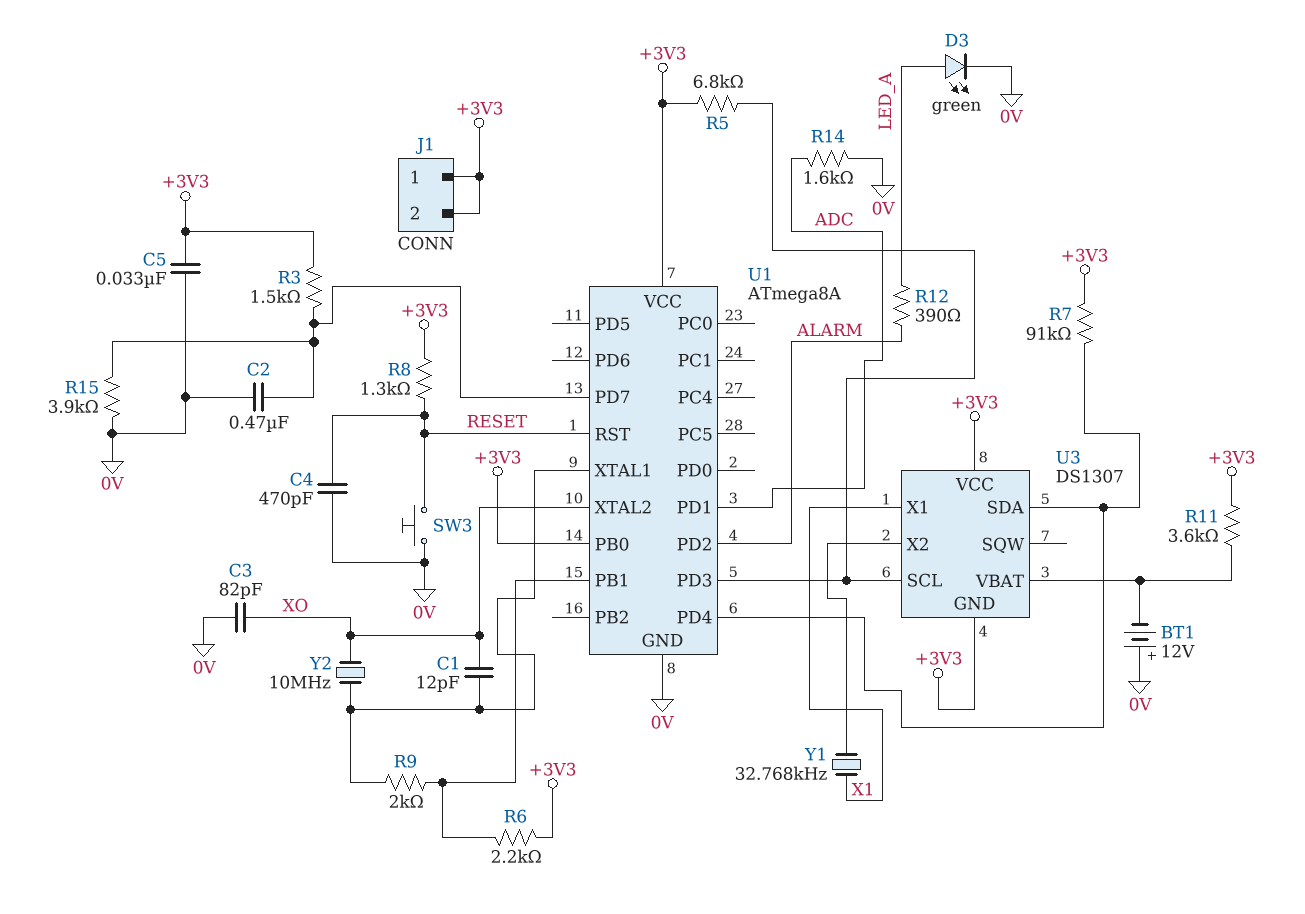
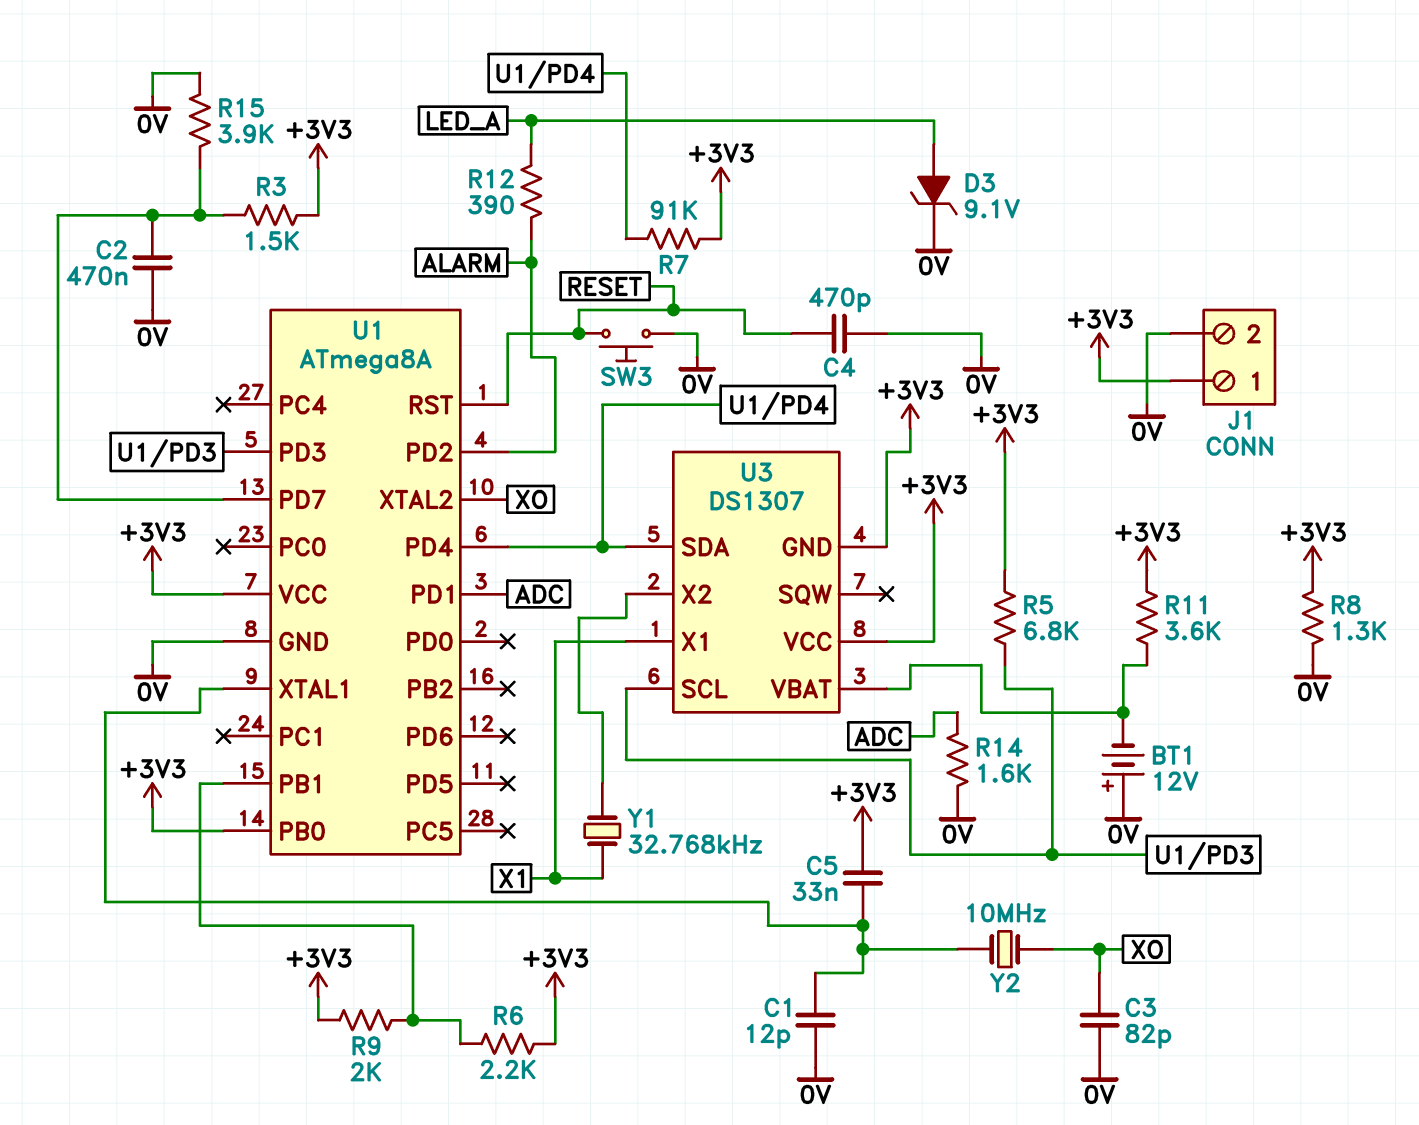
C1: 12pF (U1/XTAL1, XO) -> 12pF (0V, U1/XTAL1)
C5: 33nF (+3V3, 0V) -> 33nF (+3V3, U1/XTAL1)
D3: LED green (A LED_A, K 0V) -> zener 9.1V (A LED_A, K 0V)
J1 pin 2: +3V3 -> 0V
R8: 1.3k (+3V3, RESET) -> 1.3k (+3V3, 0V)
R9: 2k (U1/PB1, U1/XTAL1) -> 2k (+3V3, U1/PB1)

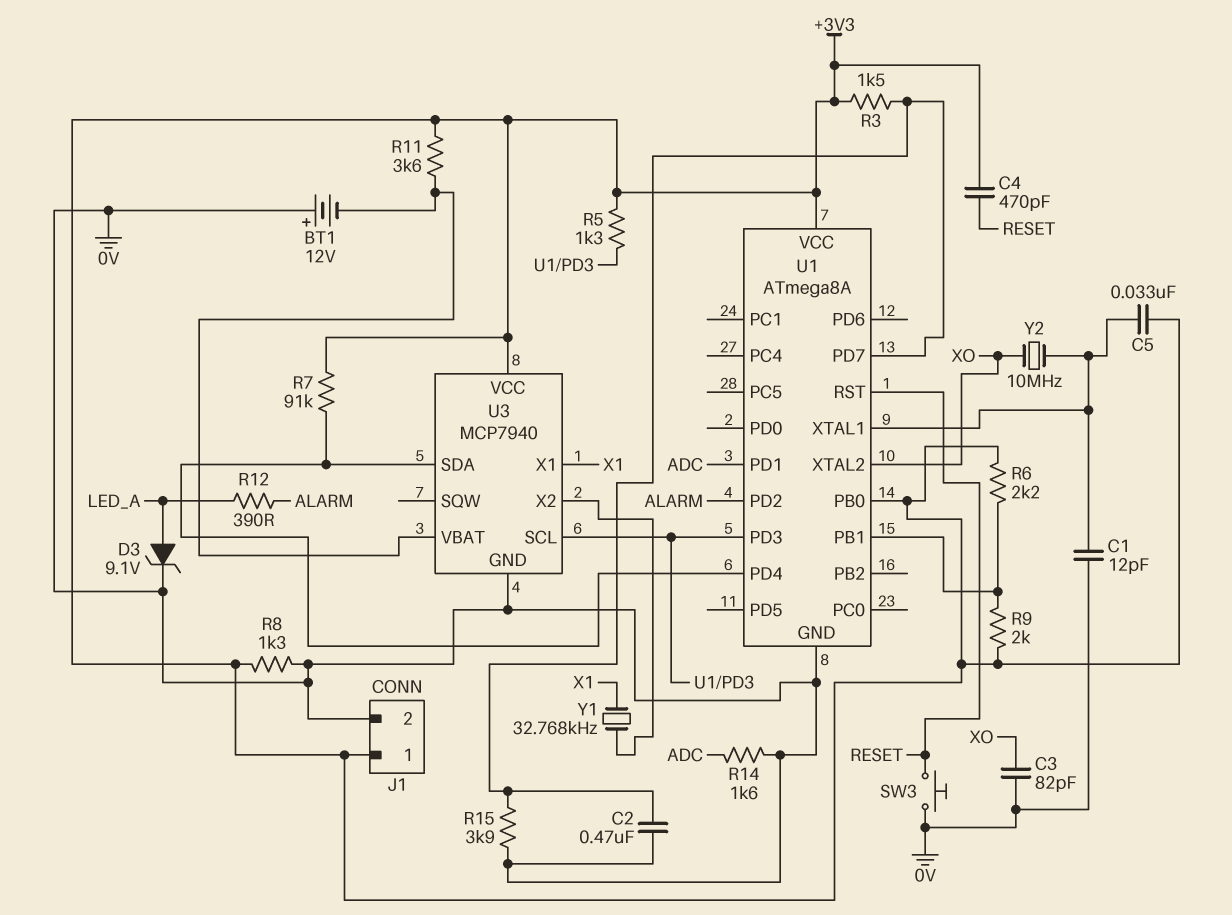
C4: 470pF (0V, RESET) -> 470pF (+3V3, RESET)
R5: 6.8k (+3V3, U1/PD3) -> 1.3k (+3V3, U1/PD3)
U3: DS1307 -> MCP7940
U3 pin GND: +3V3 -> 0V

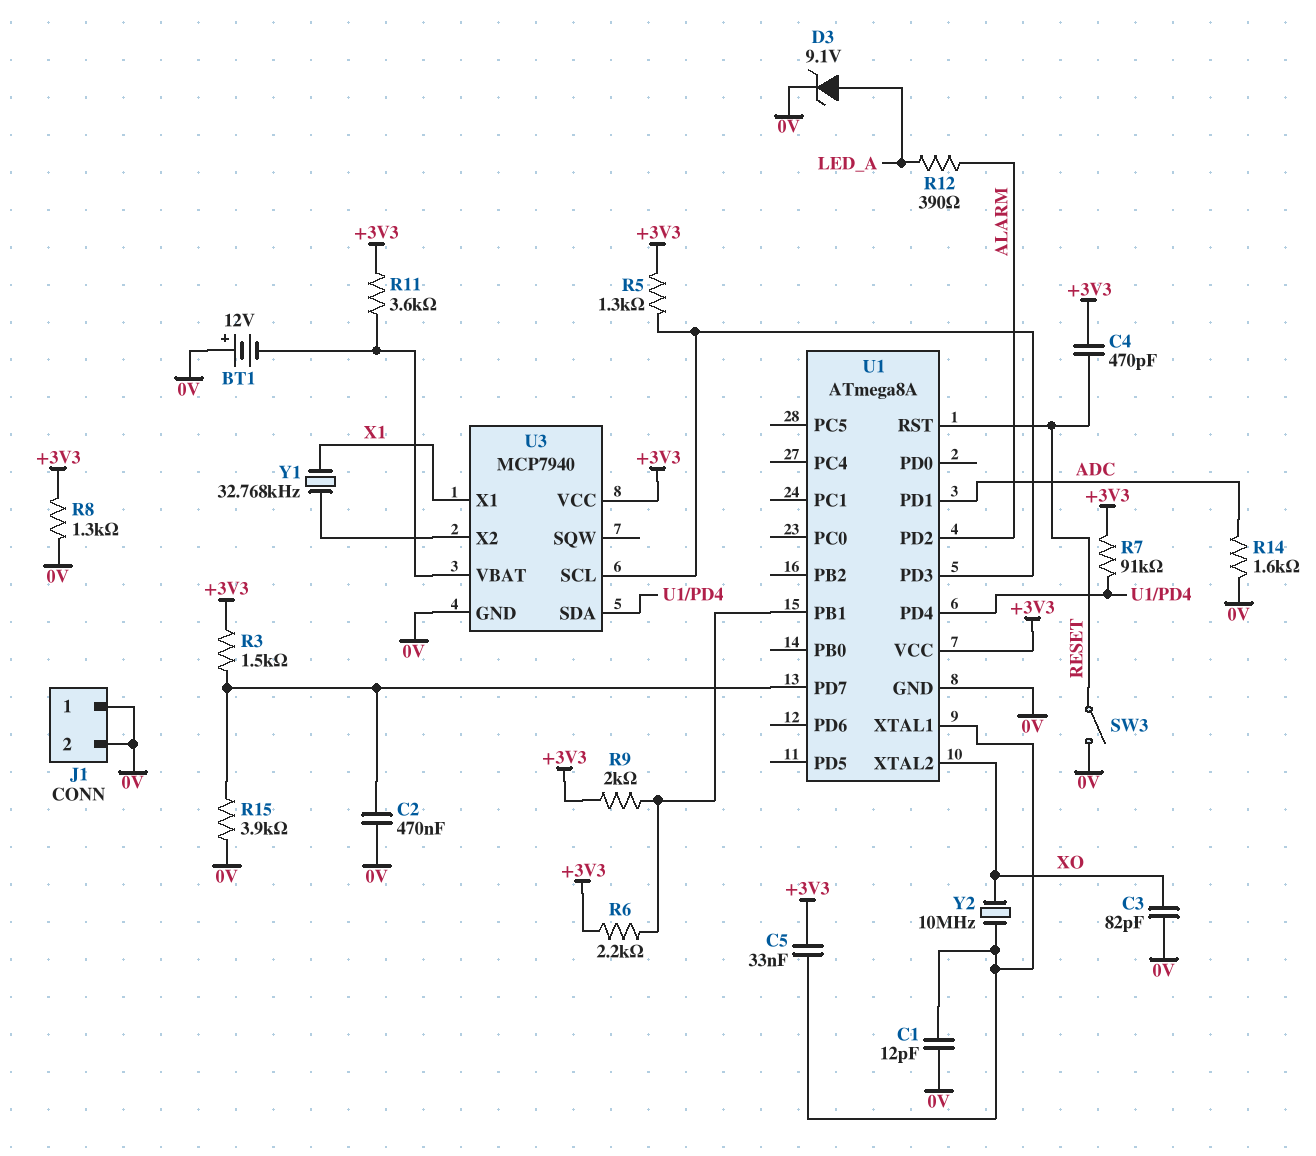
J1 pin 1: +3V3 -> 0V
SW3: button (0V, RESET) -> switch (0V, RESET)
U1 pin PB0: +3V3 -> none

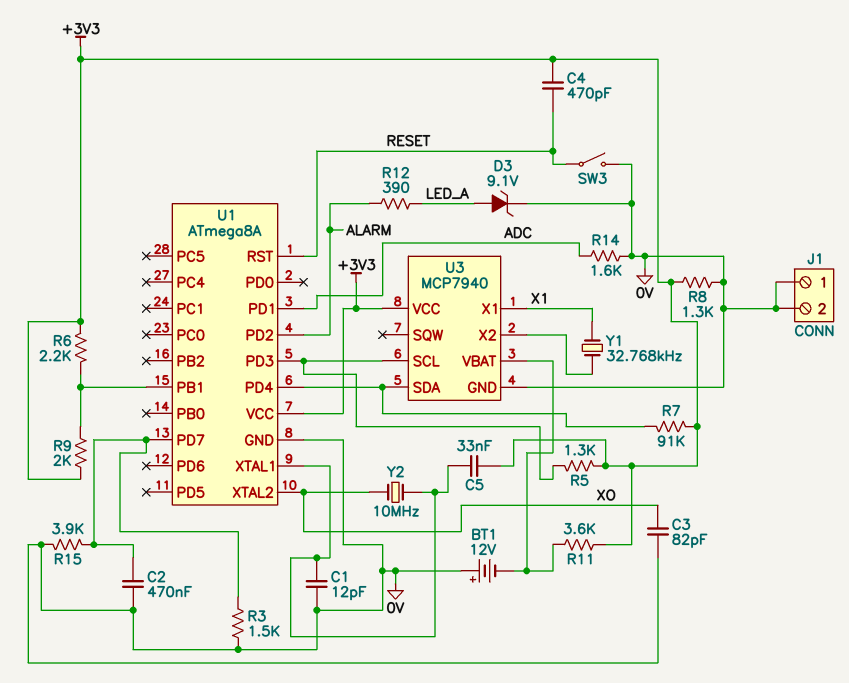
R3: 1.5k (+3V3, U1/PD7) -> 1.5k (0V, U1/PD7)

